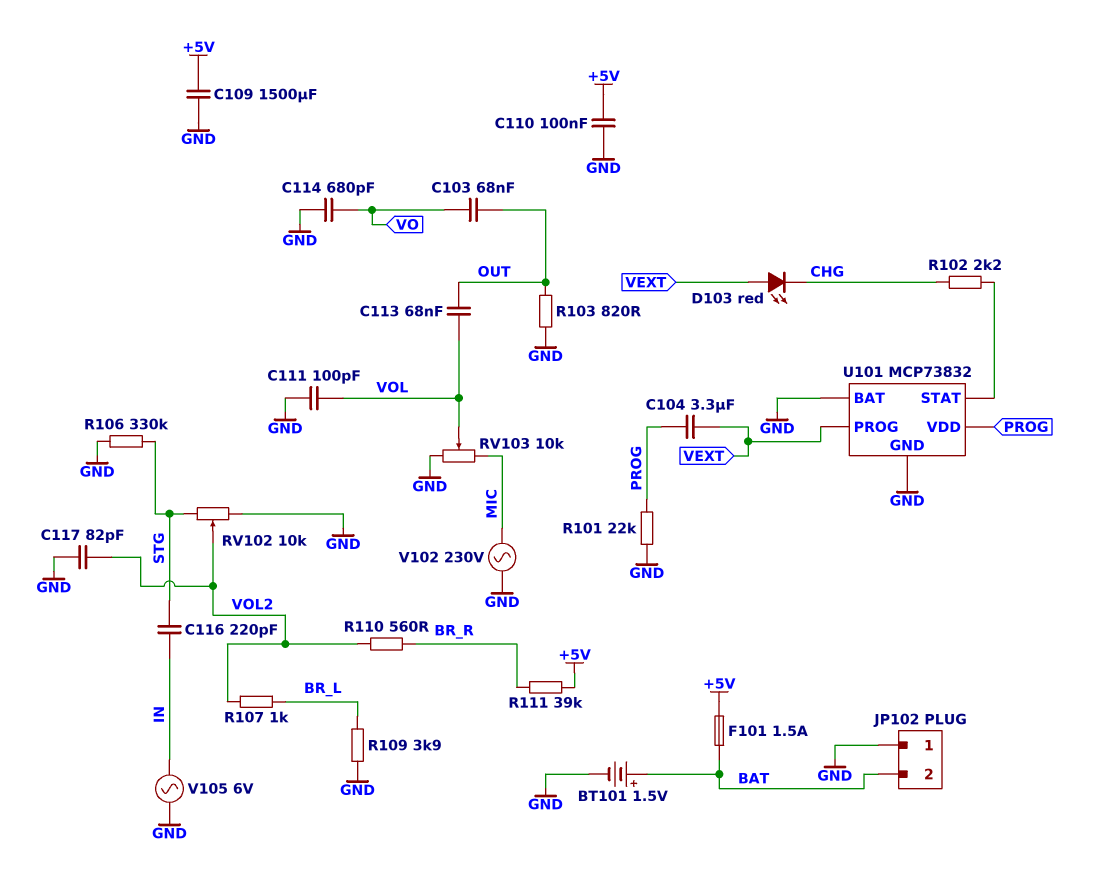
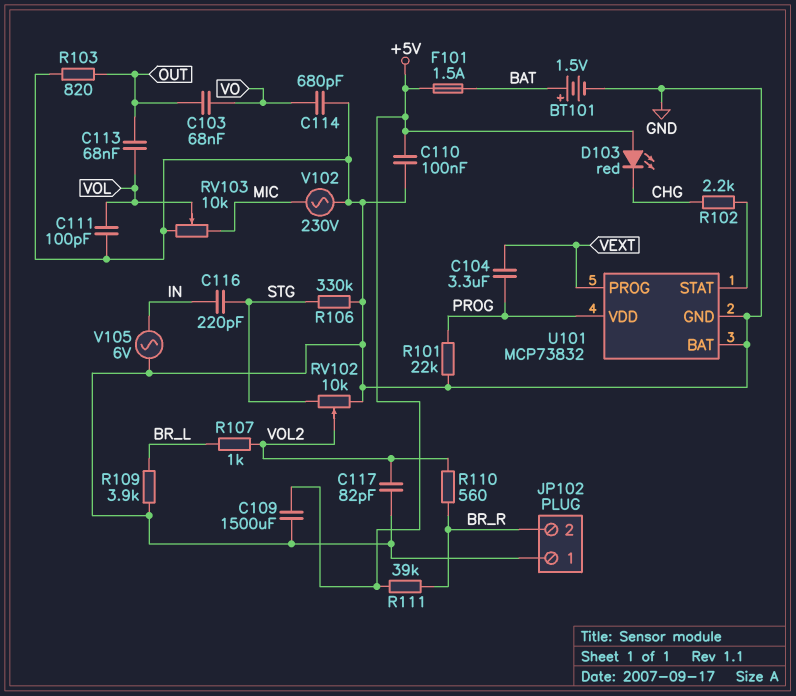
D103: LED red (A VEXT, K CHG) -> LED red (A +5V, K CHG)
JP102 pin 2: BAT -> BR_R

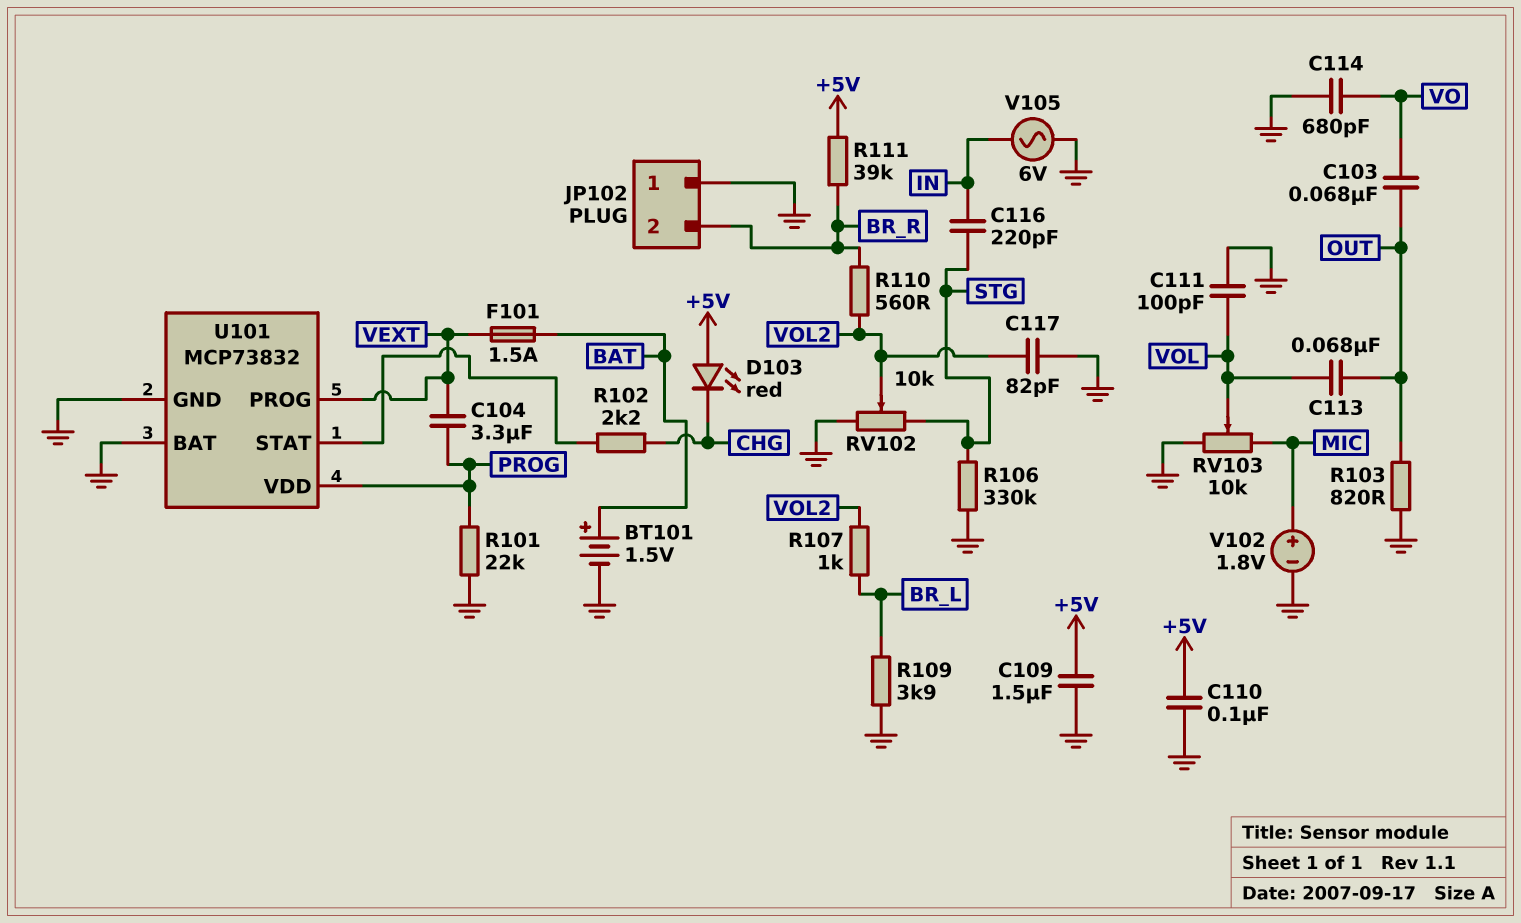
C109: 1500uF (+5V, GND) -> 1.5uF (+5V, GND)
F101: 1.5A (+5V, BAT) -> 1.5A (BAT, VEXT)
V102: AC 230V (GND, MIC) -> 1.8V (plus MIC, minus GND)

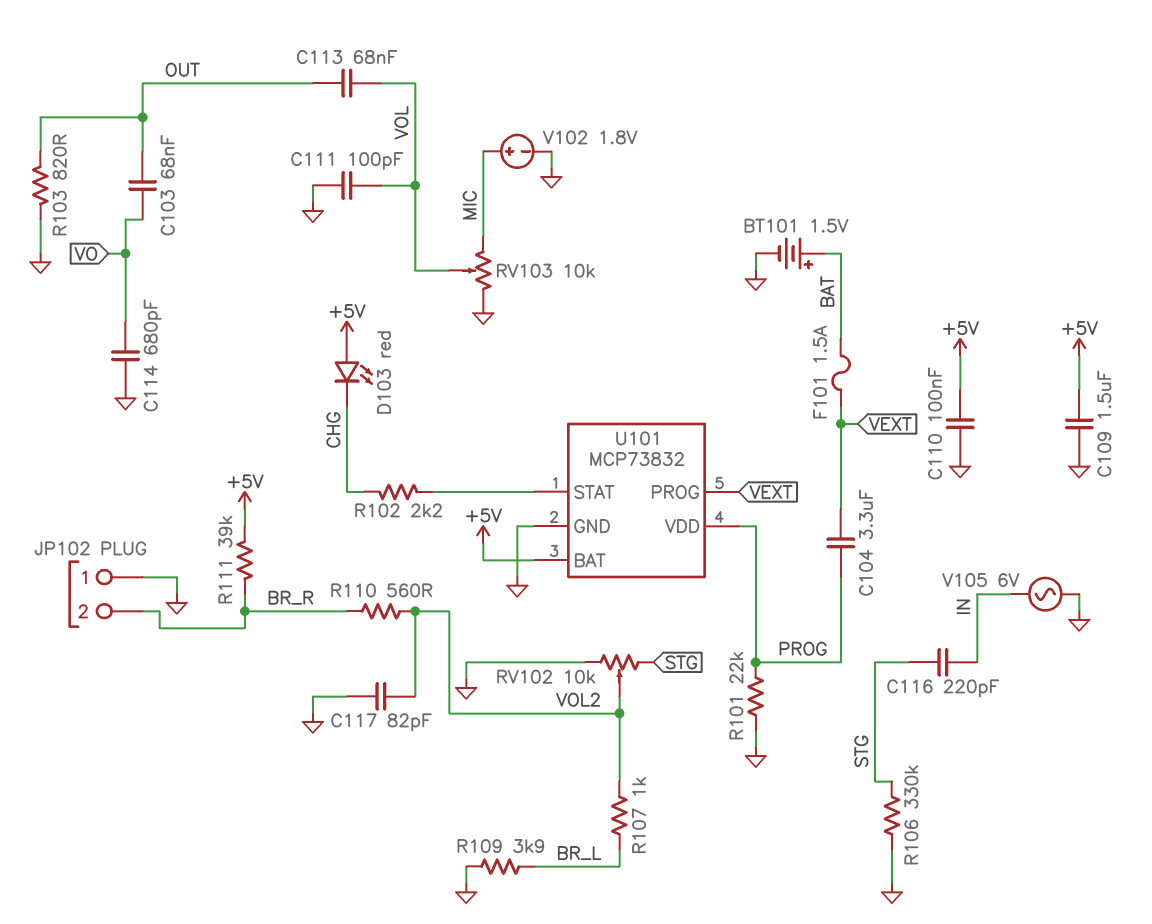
U101 pin BAT: GND -> +5V

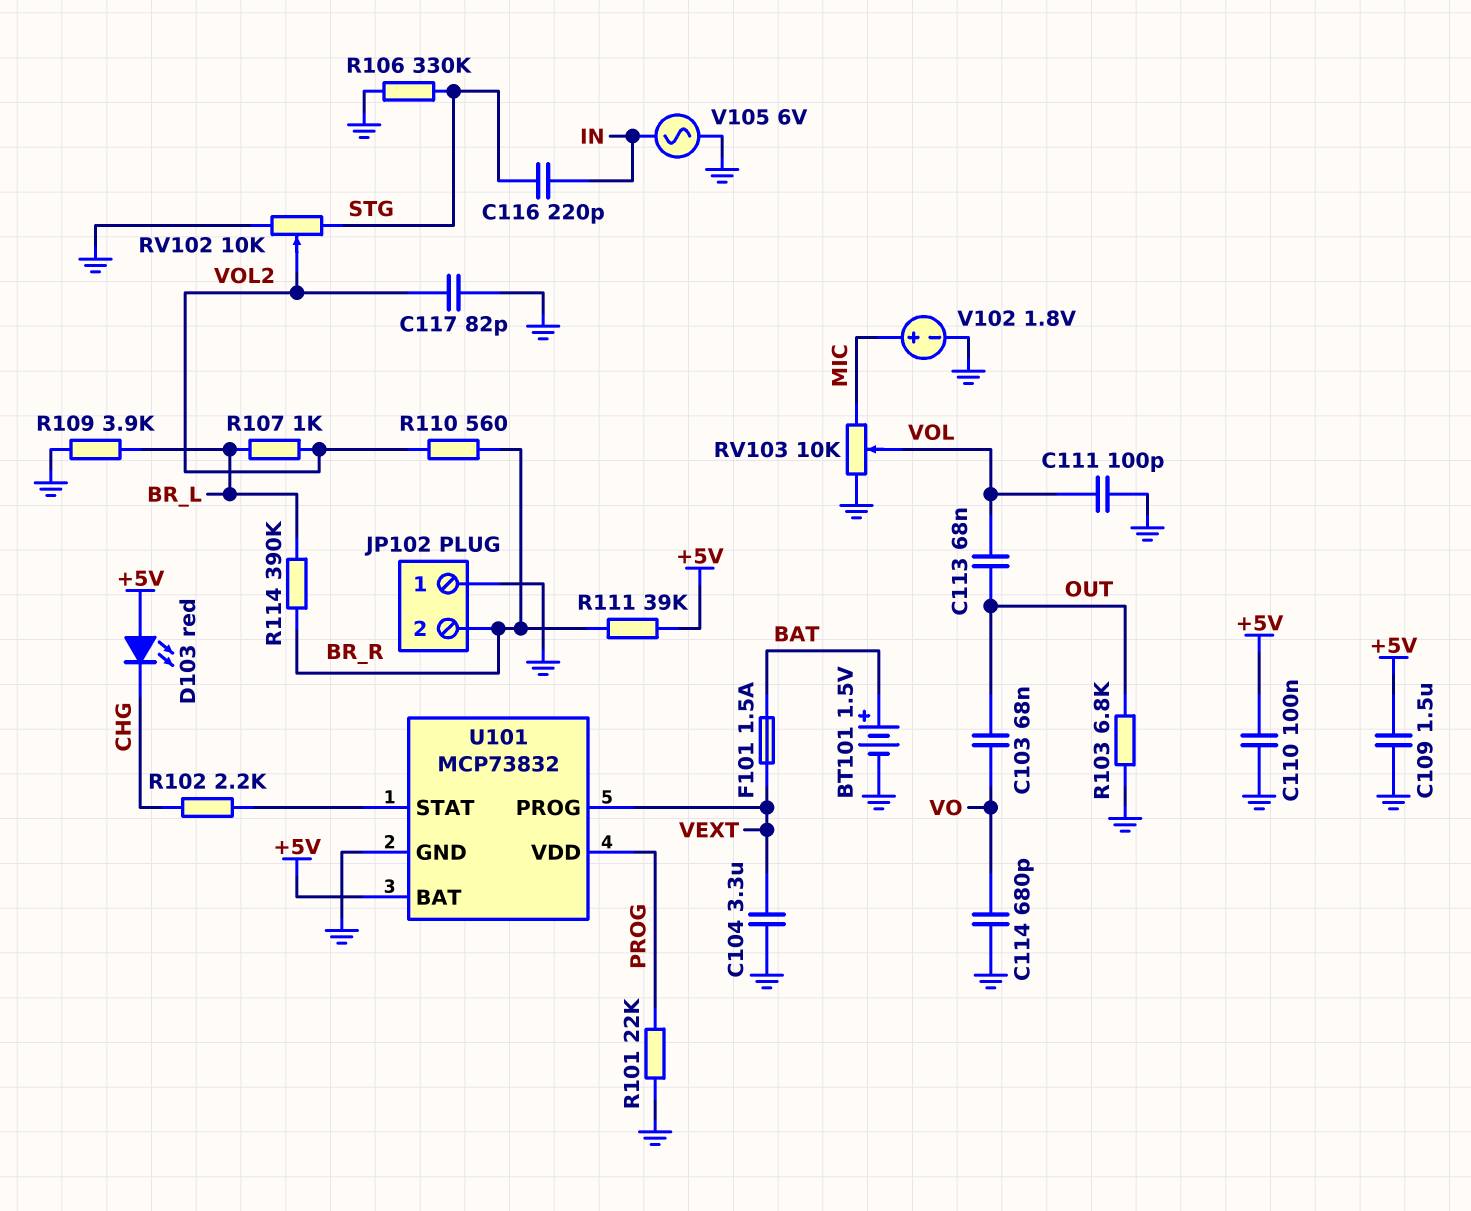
C104: 3.3uF (PROG, VEXT) -> 3.3uF (GND, VEXT)
R103: 820 (GND, OUT) -> 6.8k (GND, OUT)
R114: none -> 390k (BR_L, BR_R)

